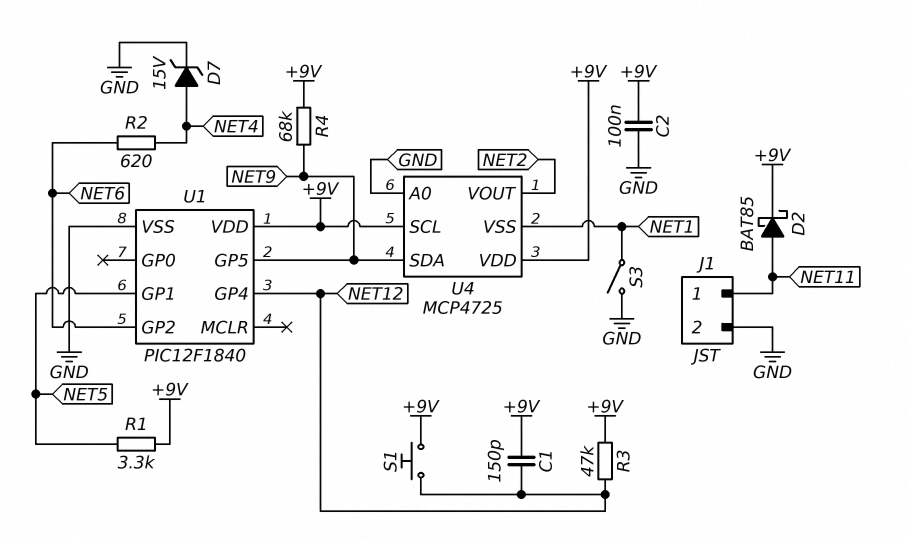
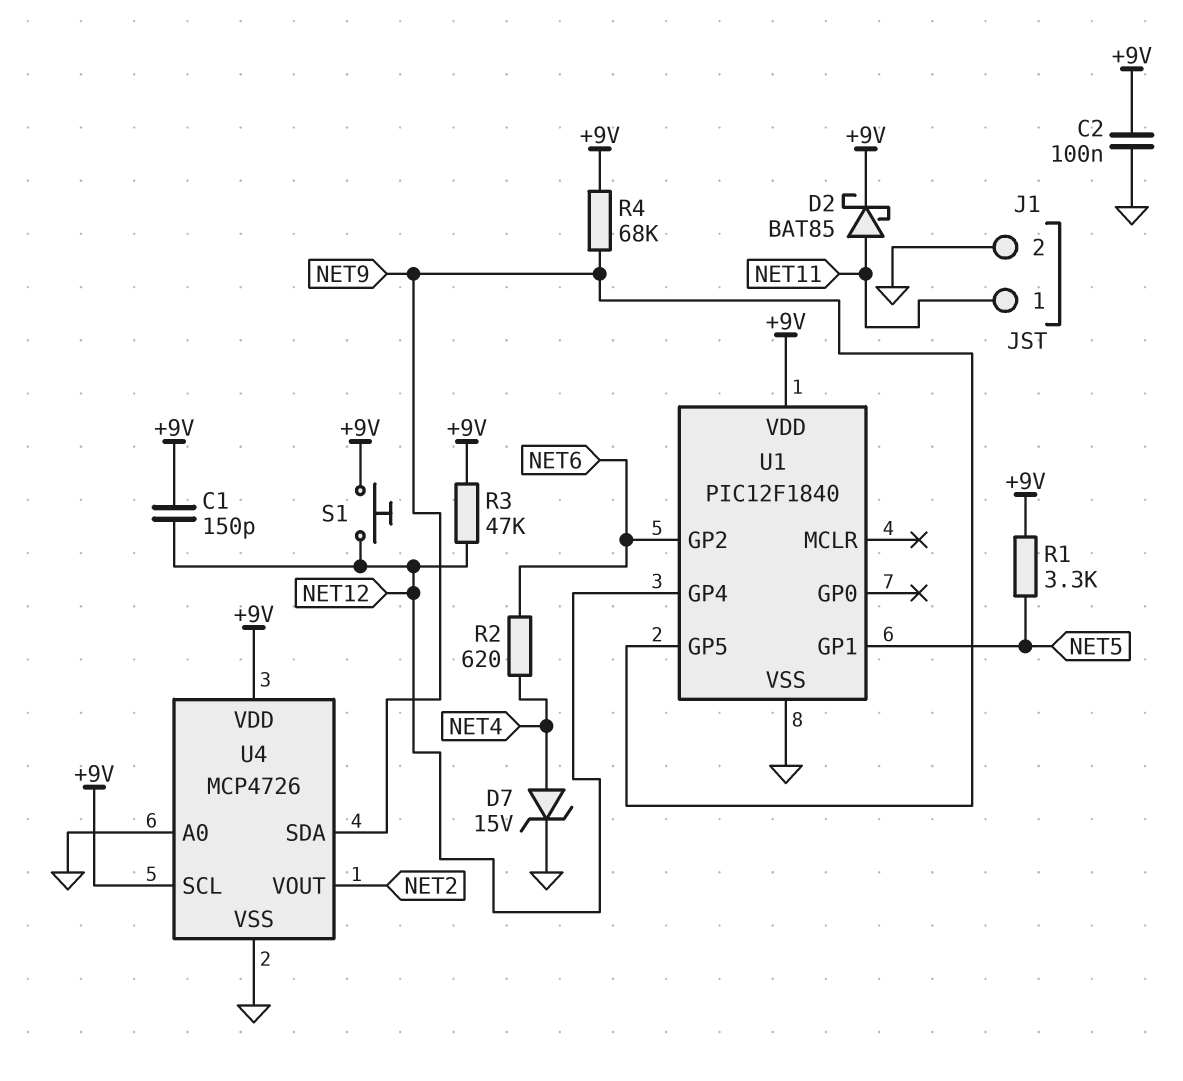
S3: switch (GND, NET1) -> none
U4: MCP4725 -> MCP4726
U4 pin VSS: NET1 -> GND

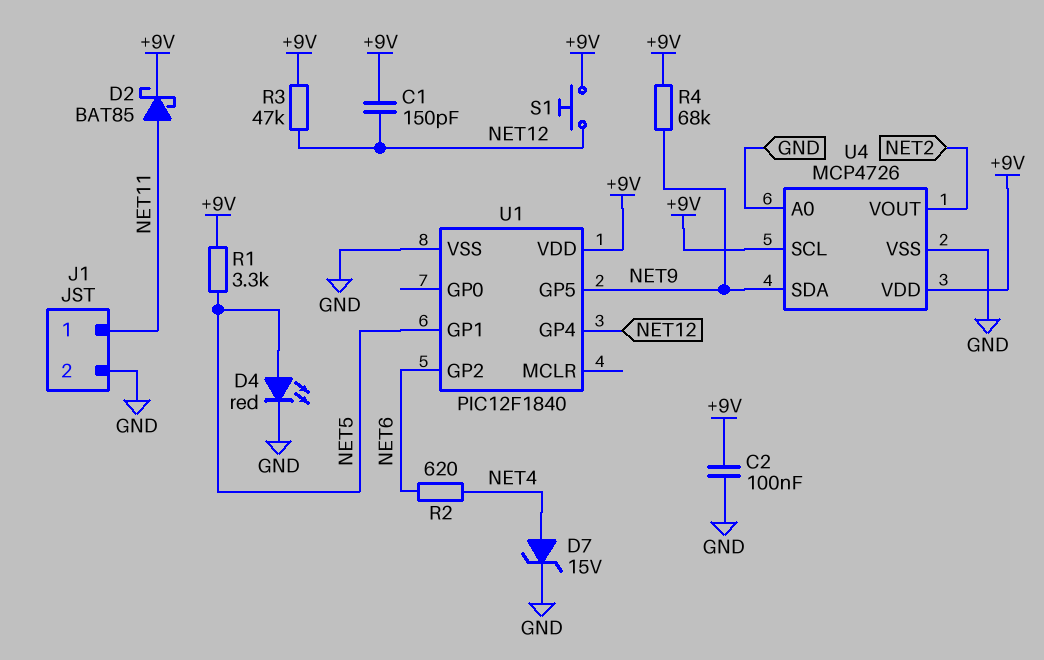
D4: none -> LED red (A NET5, K GND)

